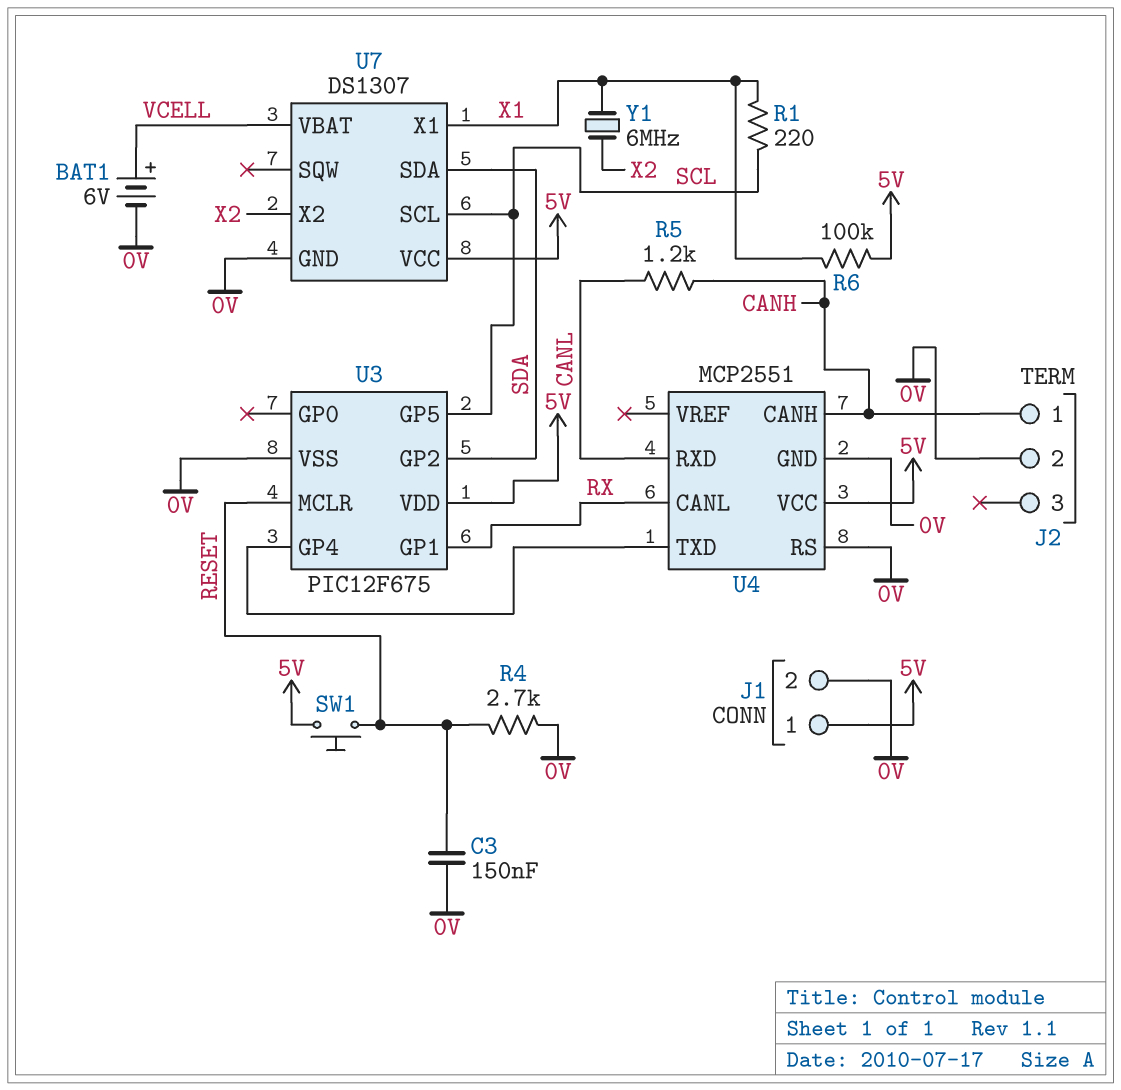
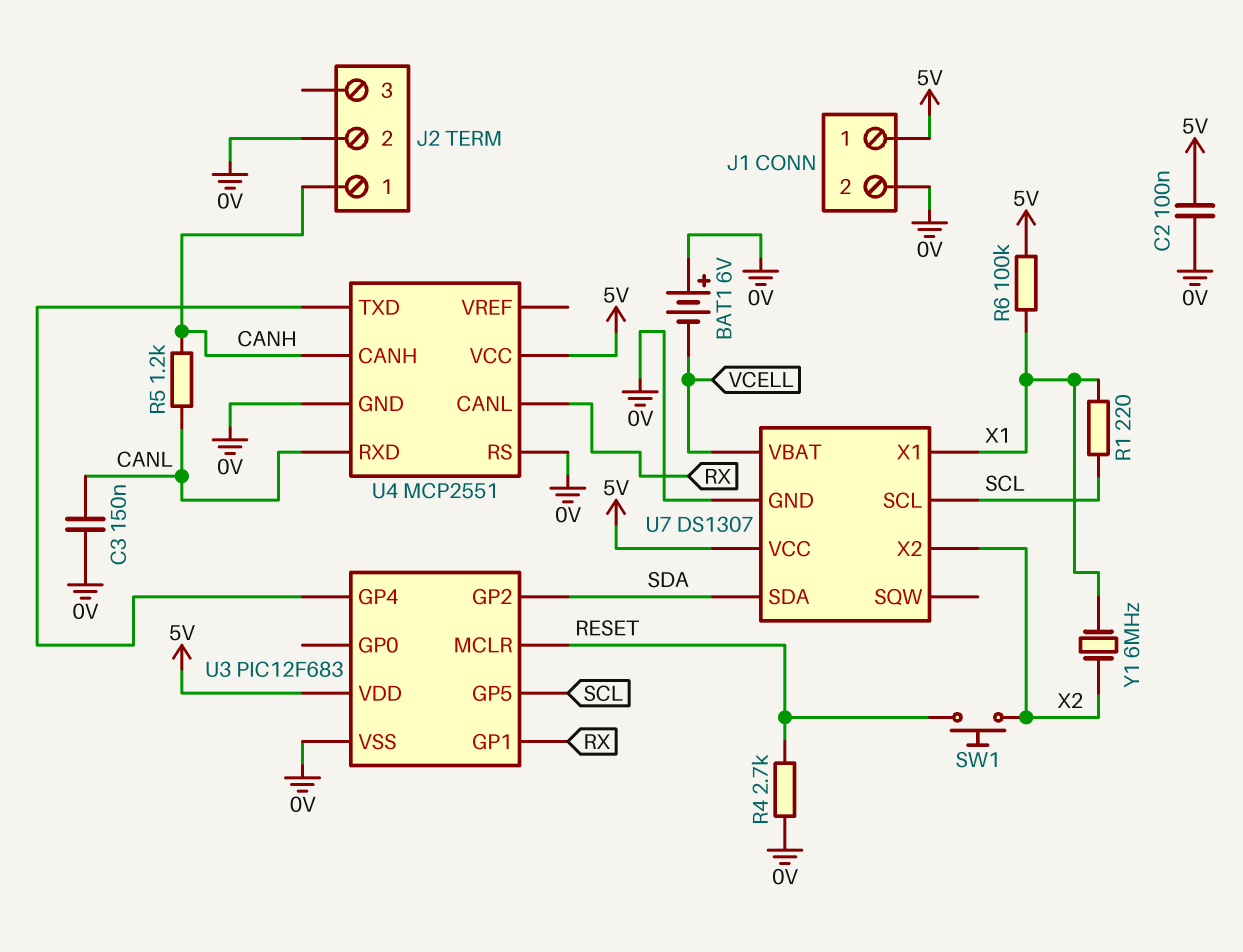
BAT1: 6V (plus VCELL, minus 0V) -> 6V (plus 0V, minus VCELL)
C2: none -> 100nF (0V, 5V)
C3: 150nF (0V, RESET) -> 150nF (0V, CANL)
SW1: button (5V, RESET) -> button (RESET, X2)
U3: PIC12F675 -> PIC12F683

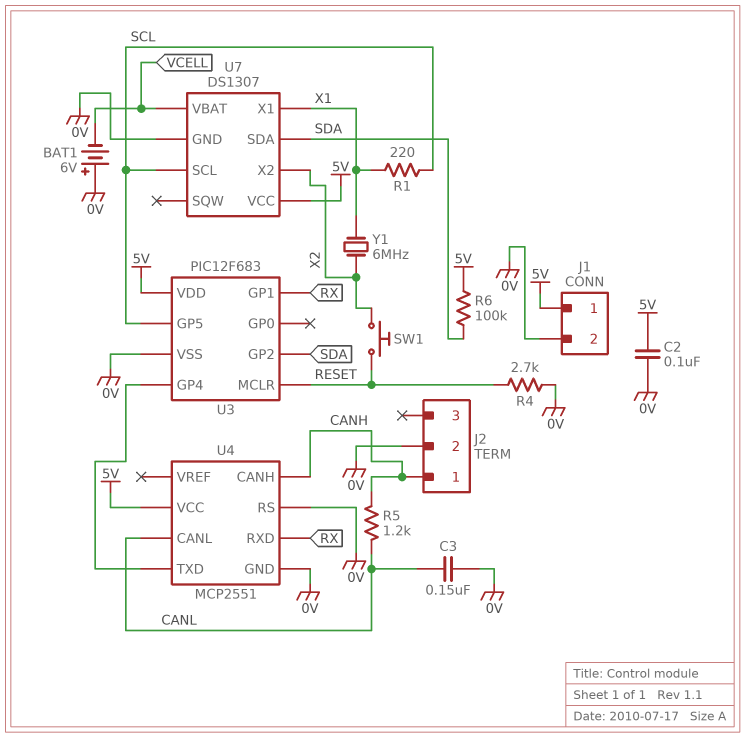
R6: 100k (5V, X1) -> 100k (5V, SDA)
U4 pin CANL: RX -> CANL
U4 pin RXD: CANL -> RX

